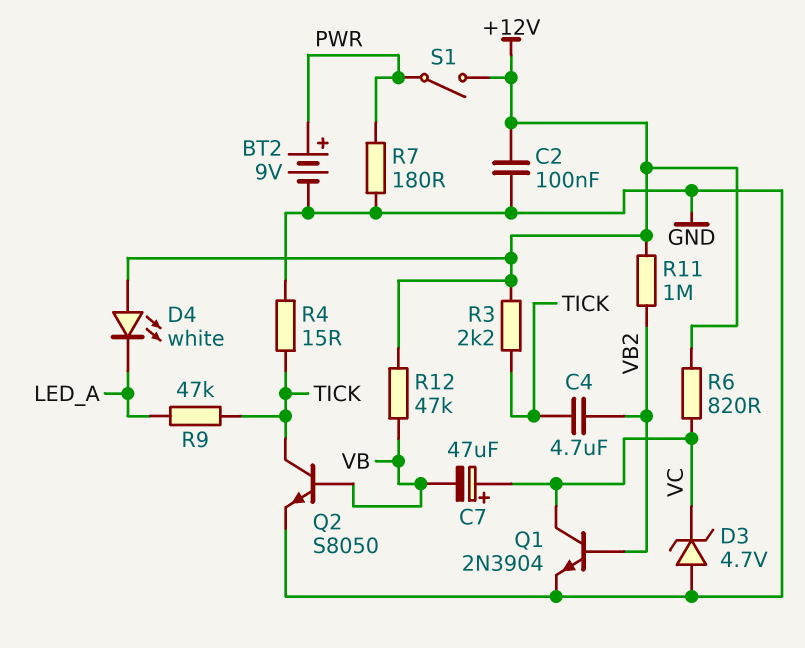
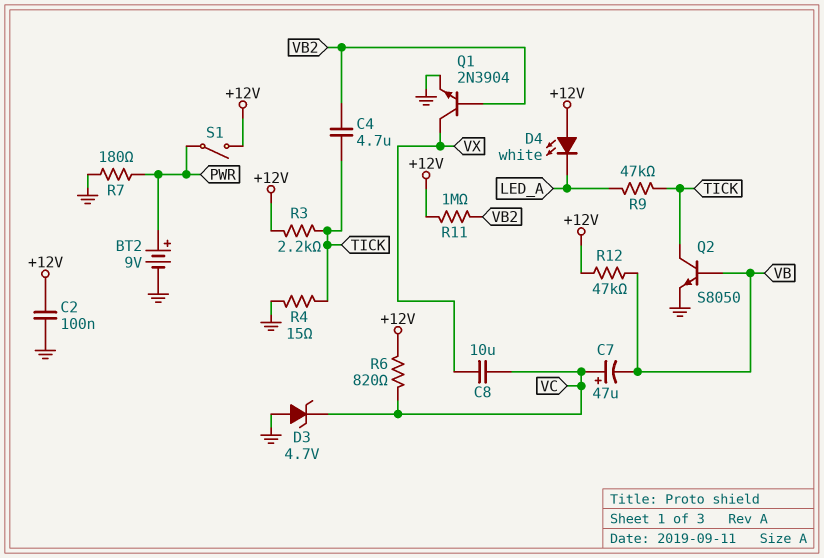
C8: none -> 10uF (VC, VX)
Q1: NPN 2N3904 (B VB2, C VC, E GND) -> NPN 2N3904 (B VB2, C VX, E GND)

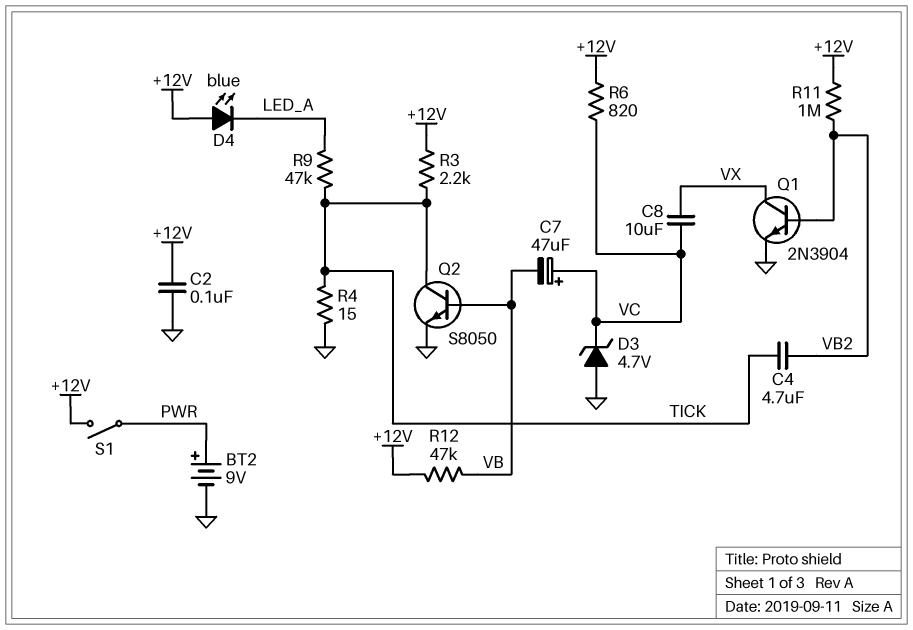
D4: LED white (A +12V, K LED_A) -> LED blue (A +12V, K LED_A)
R7: 180 (GND, PWR) -> none

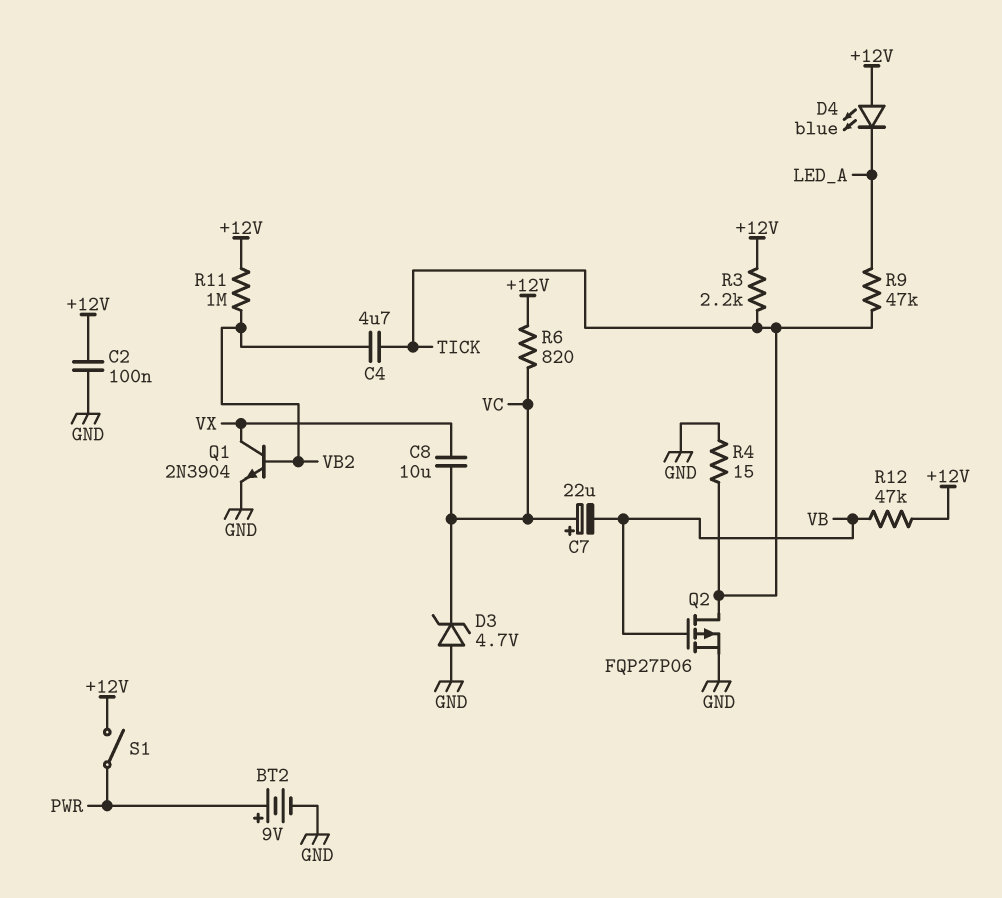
C7: 47uF (plus VC, minus VB) -> 22uF (plus VC, minus VB)
Q2: NPN S8050 (B VB, C TICK, E GND) -> PMOS FQP27P06 (G VB, D TICK, S GND)

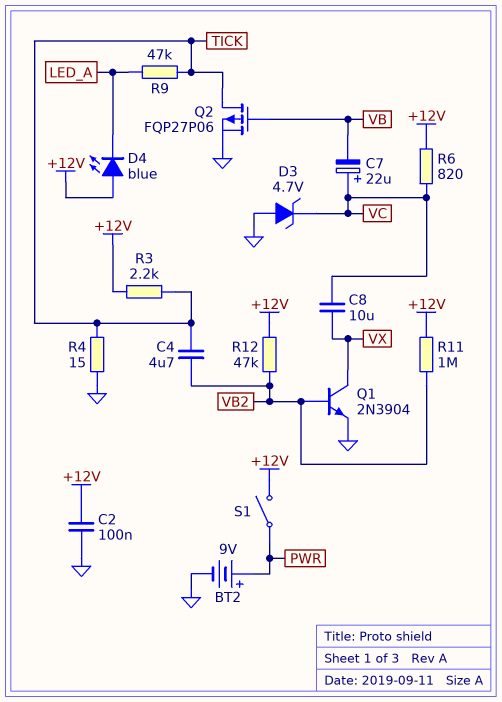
R12: 47k (+12V, VB) -> 47k (+12V, VB2)

